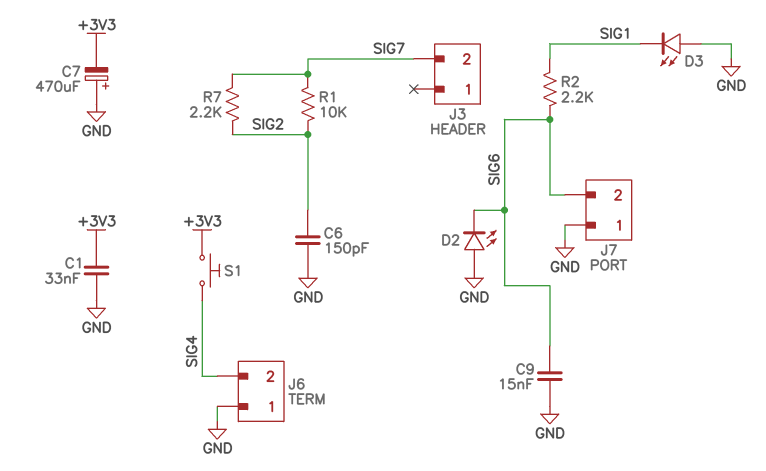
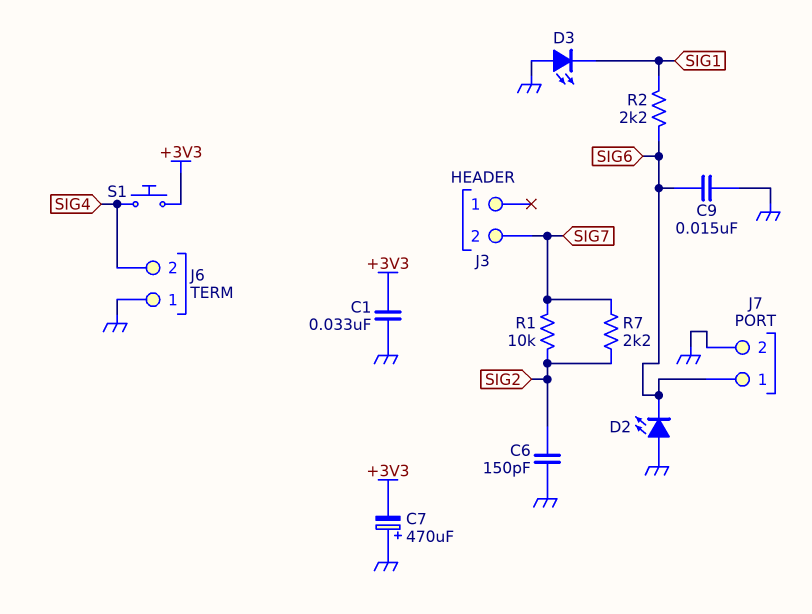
J7 pin 1: GND -> SIG6
J7 pin 2: SIG6 -> GND

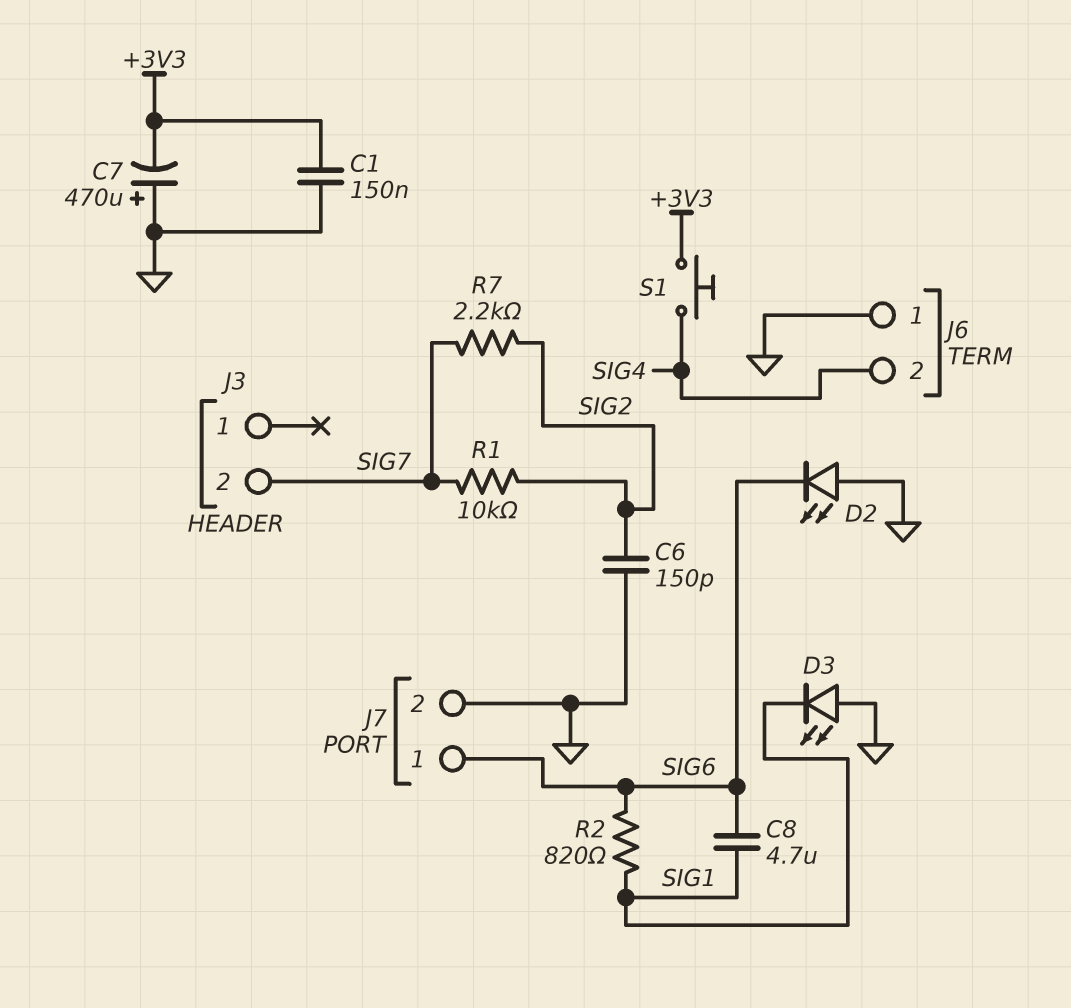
C1: 33nF (+3V3, GND) -> 150nF (+3V3, GND)
C8: none -> 4.7uF (SIG1, SIG6)
C9: 15nF (GND, SIG6) -> none
R2: 2.2k (SIG1, SIG6) -> 820 (SIG1, SIG6)

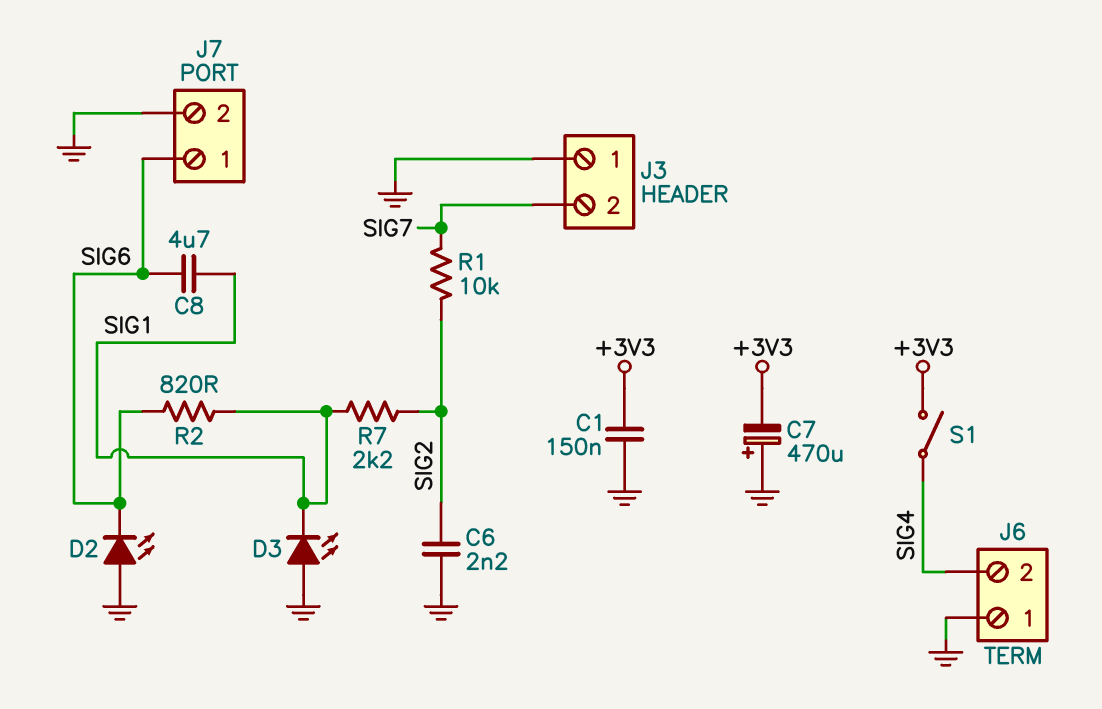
C6: 150pF (GND, SIG2) -> 2.2nF (GND, SIG2)
J3 pin 1: none -> GND
R7: 2.2k (SIG2, SIG7) -> 2.2k (SIG1, SIG2)
S1: button (+3V3, SIG4) -> switch (+3V3, SIG4)

